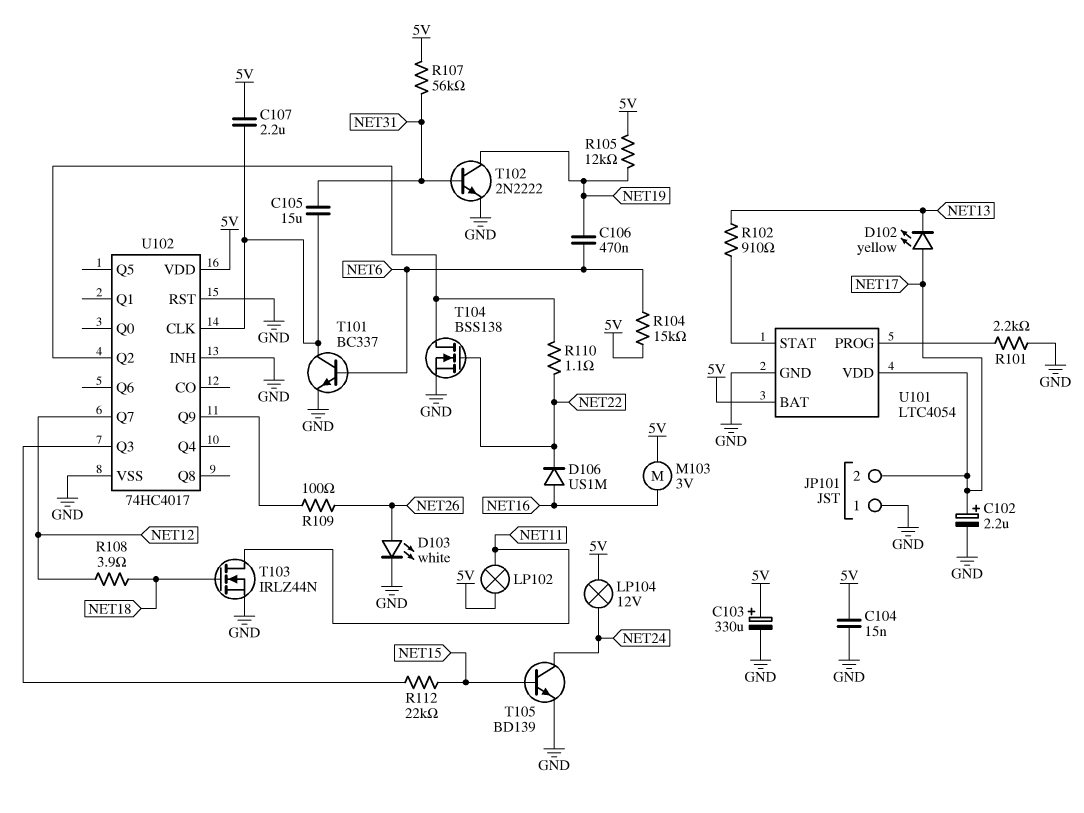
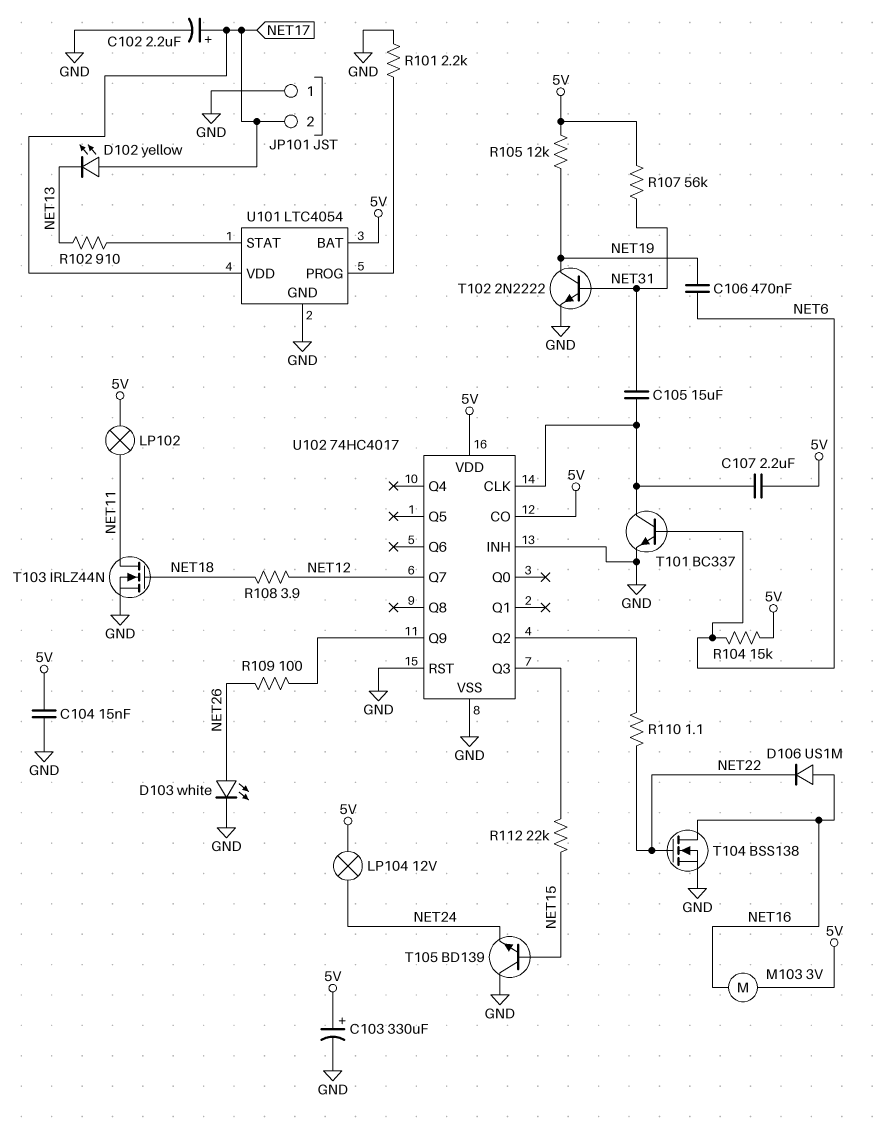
T104: NMOS BSS138 (G NET22, D U102/Q2, S GND) -> NMOS BSS138 (G NET22, D NET16, S GND)
T105: NPN BD139 (B NET15, C NET24, E GND) -> NPN BD139 (B NET15, C GND, E NET24)
U102 pin CO: none -> 5V

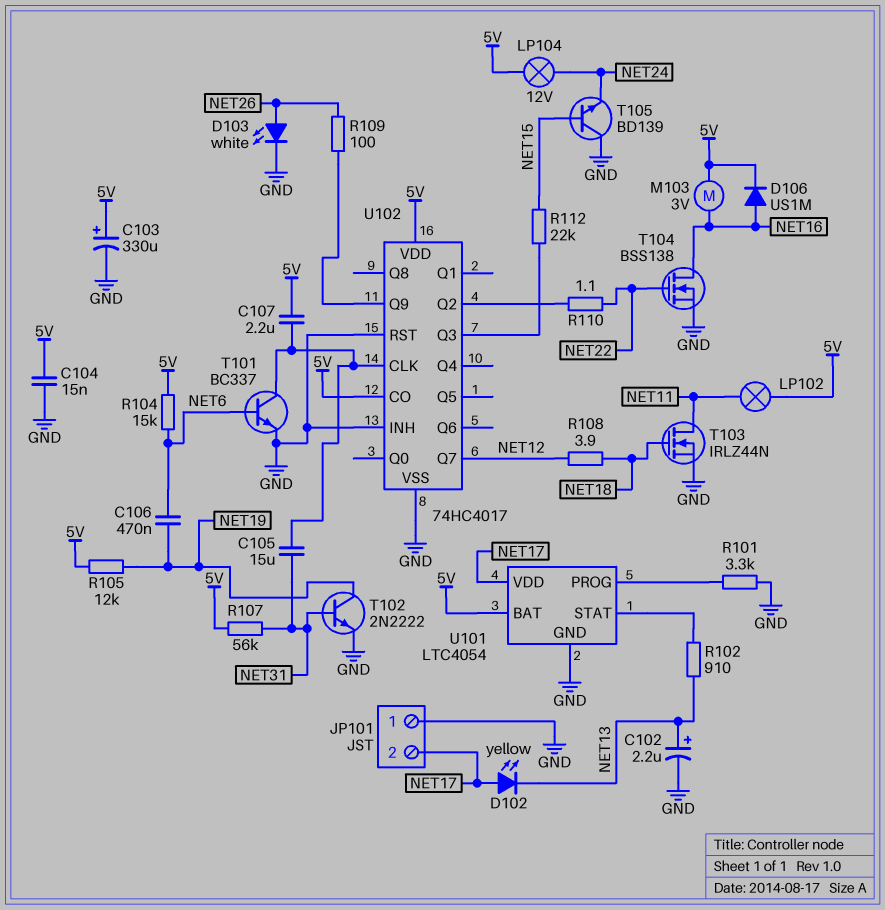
C102: 2.2uF (plus NET17, minus GND) -> 2.2uF (plus NET13, minus GND)
D106: diode US1M (A NET16, K NET22) -> diode US1M (A NET16, K 5V)
R101: 2.2k (GND, U101/PROG) -> 3.3k (GND, U101/PROG)

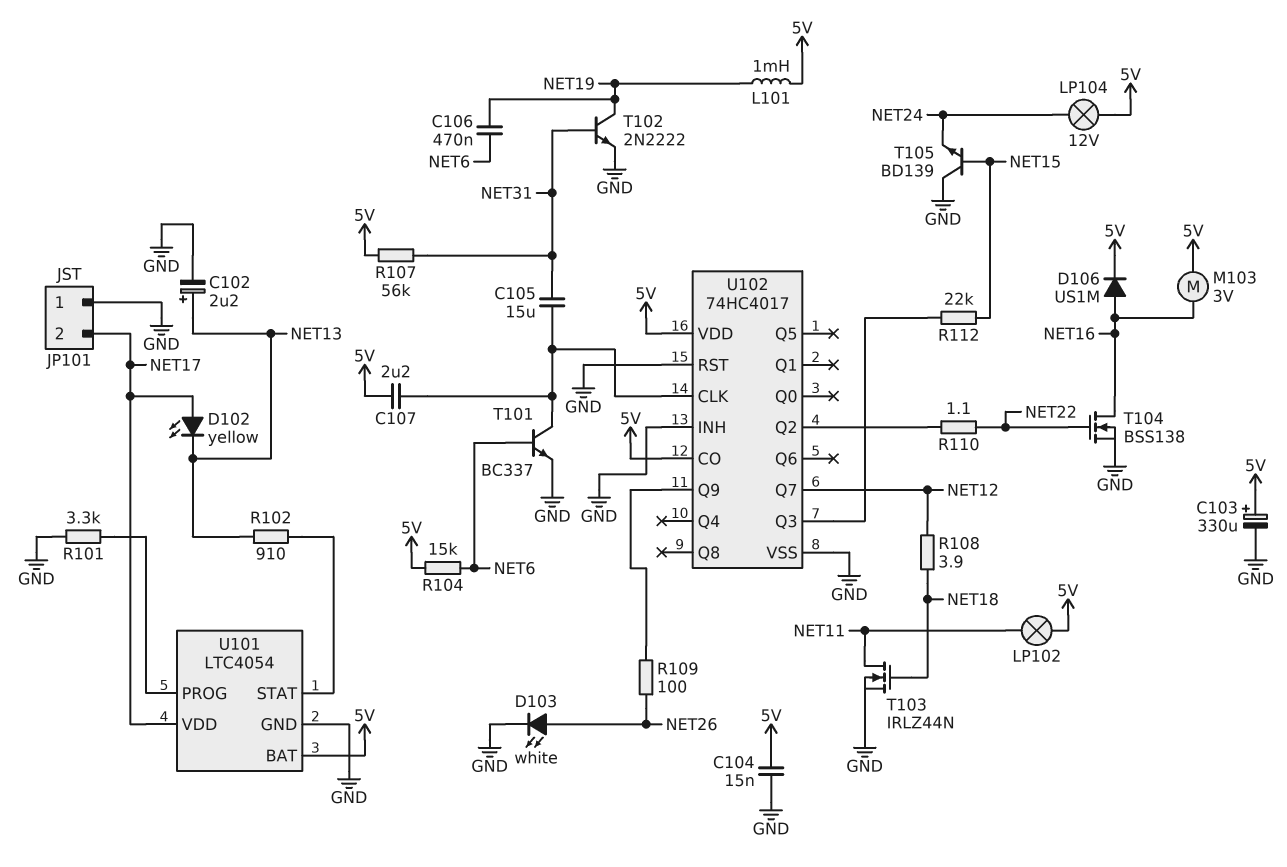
L101: none -> 1mH (5V, NET19)
R105: 12k (5V, NET19) -> none

